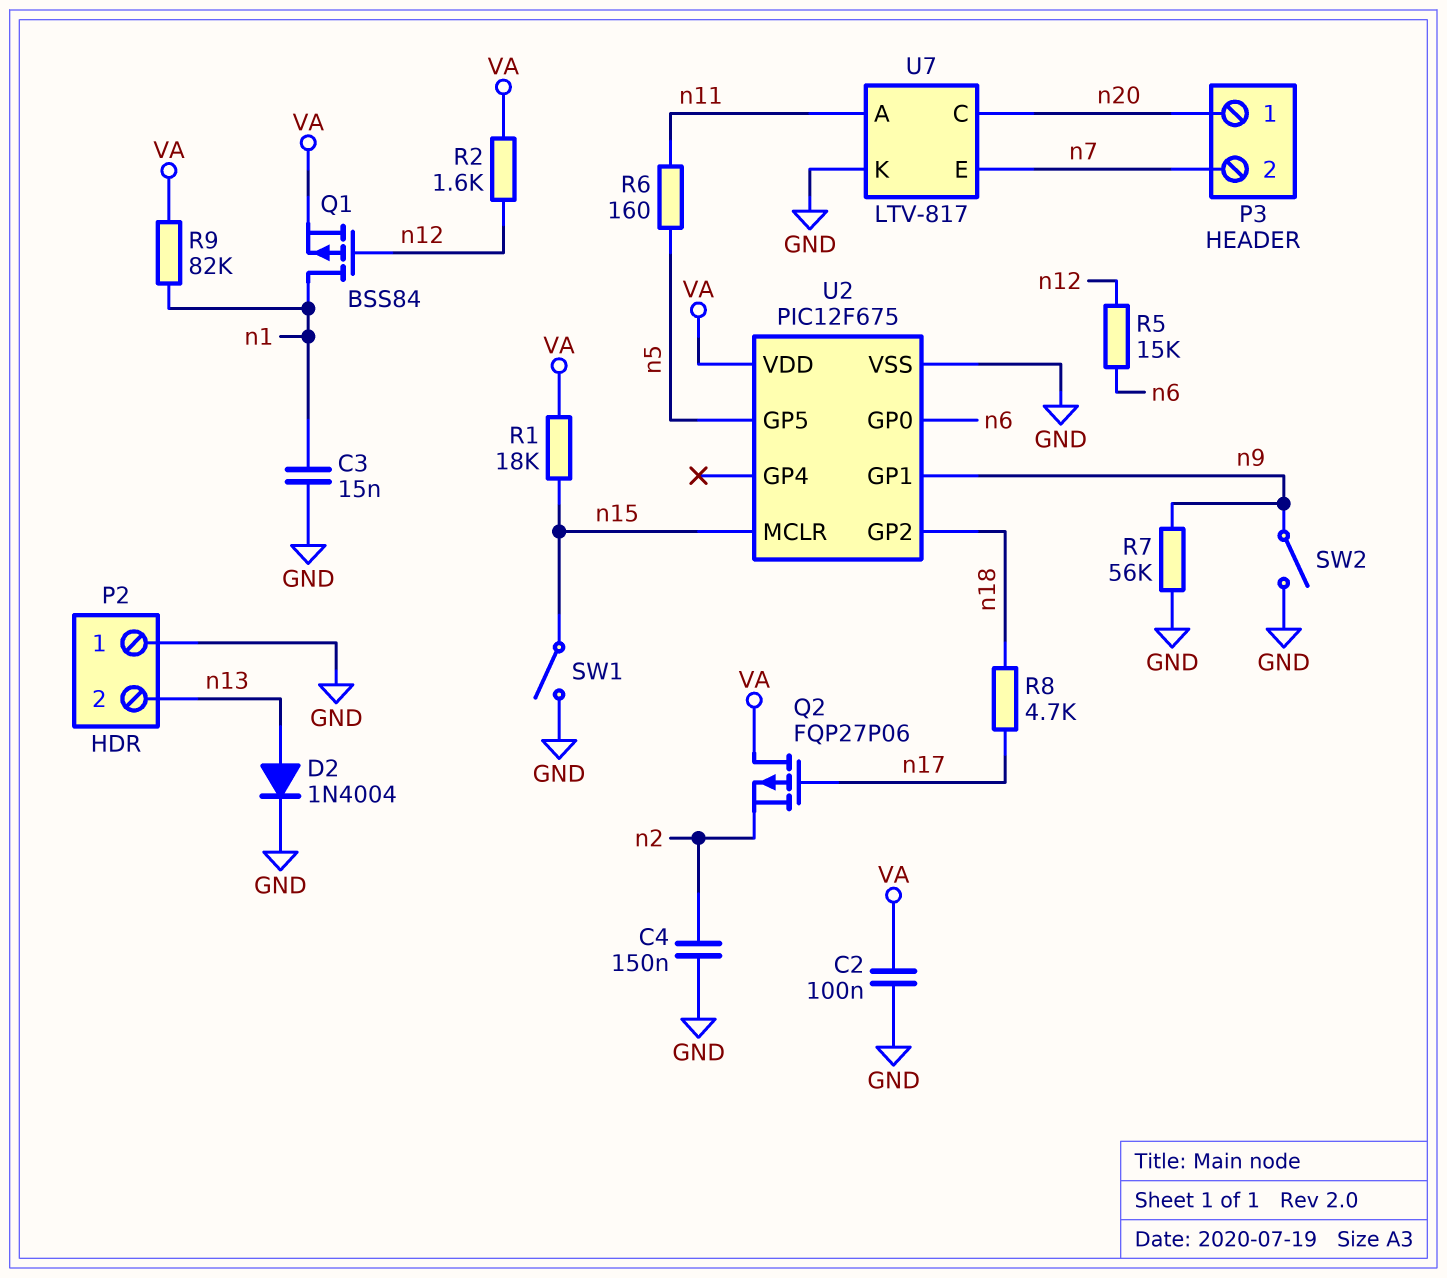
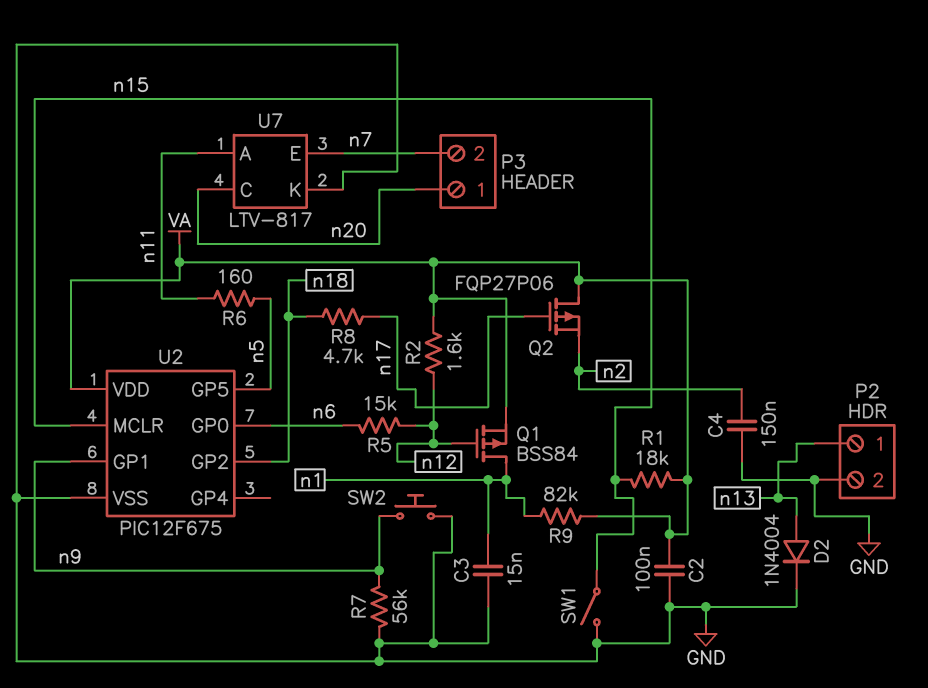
P2 pin 1: GND -> n13
P2 pin 2: n13 -> GND
SW2: switch (GND, n9) -> button (GND, n9)

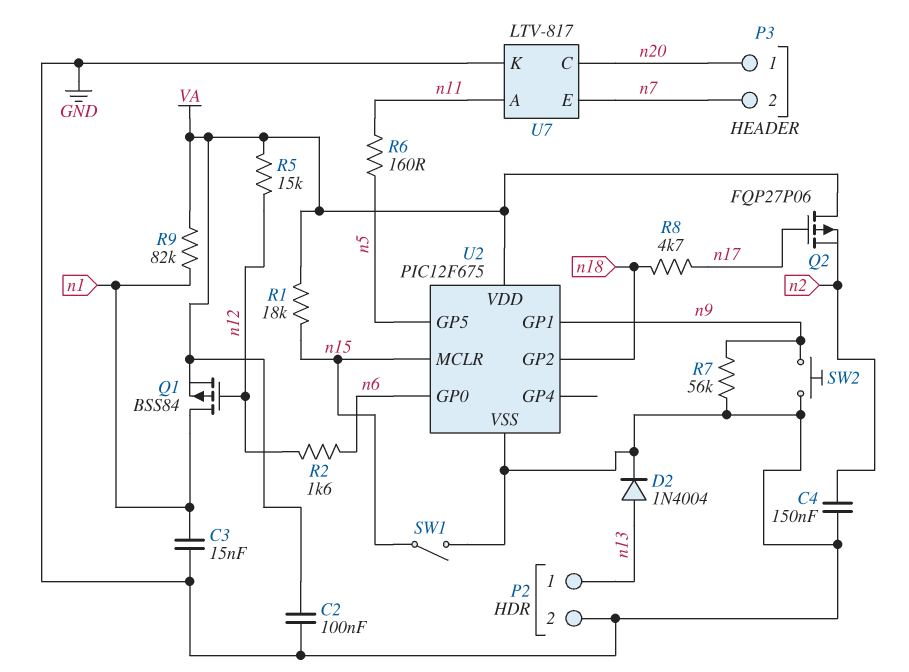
R2: 1.6k (VA, n12) -> 1.6k (n6, n12)
R5: 15k (n6, n12) -> 15k (VA, n12)

